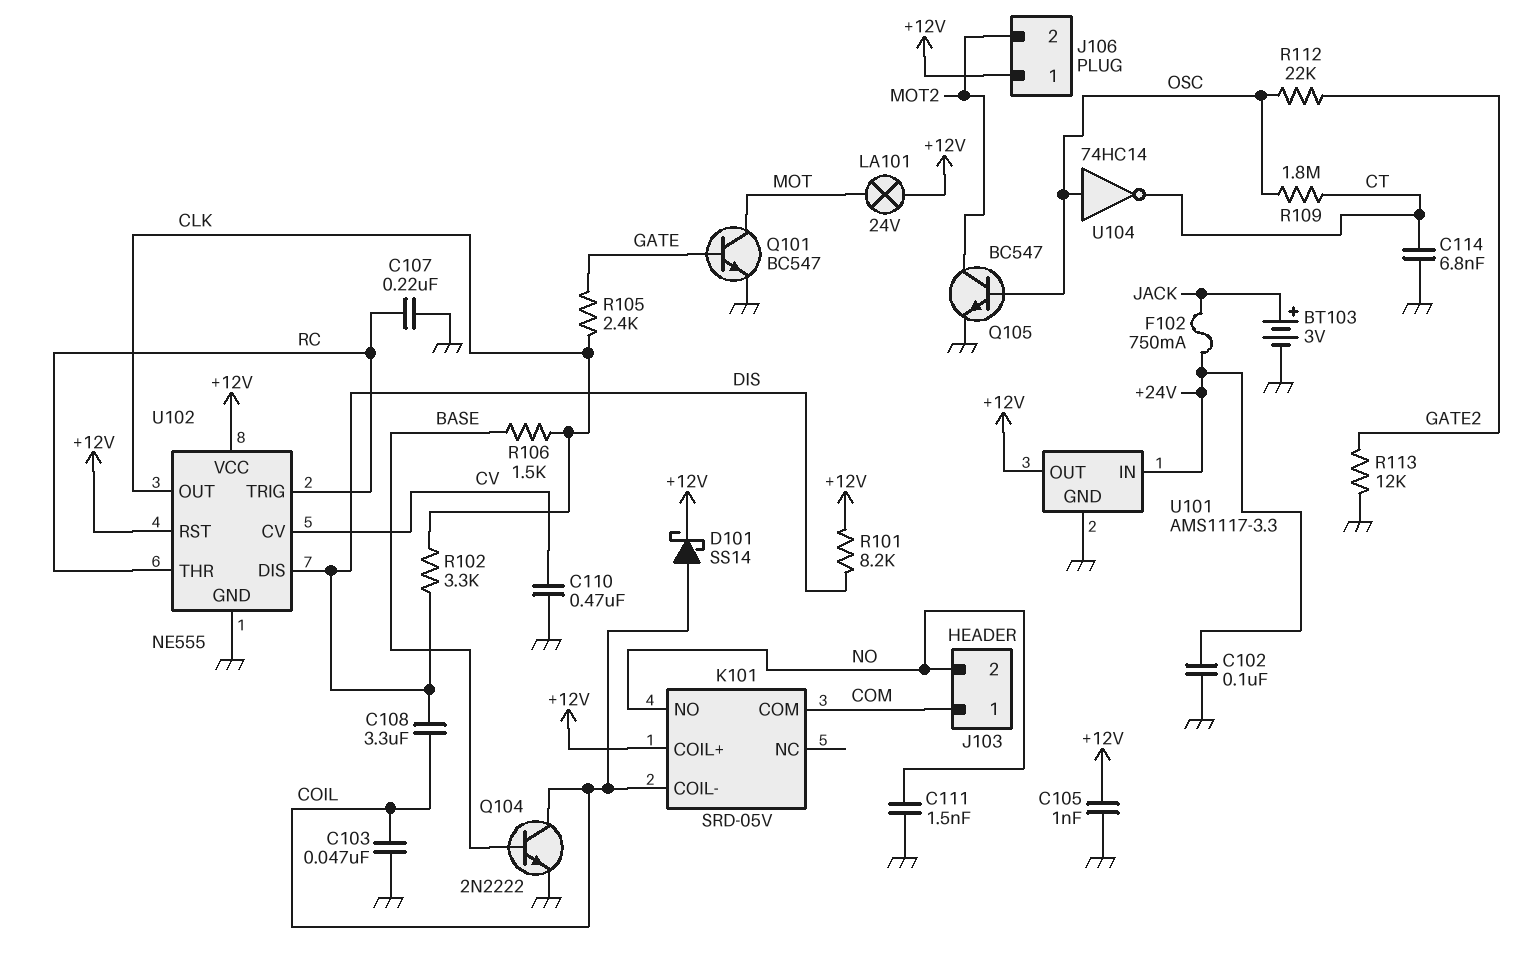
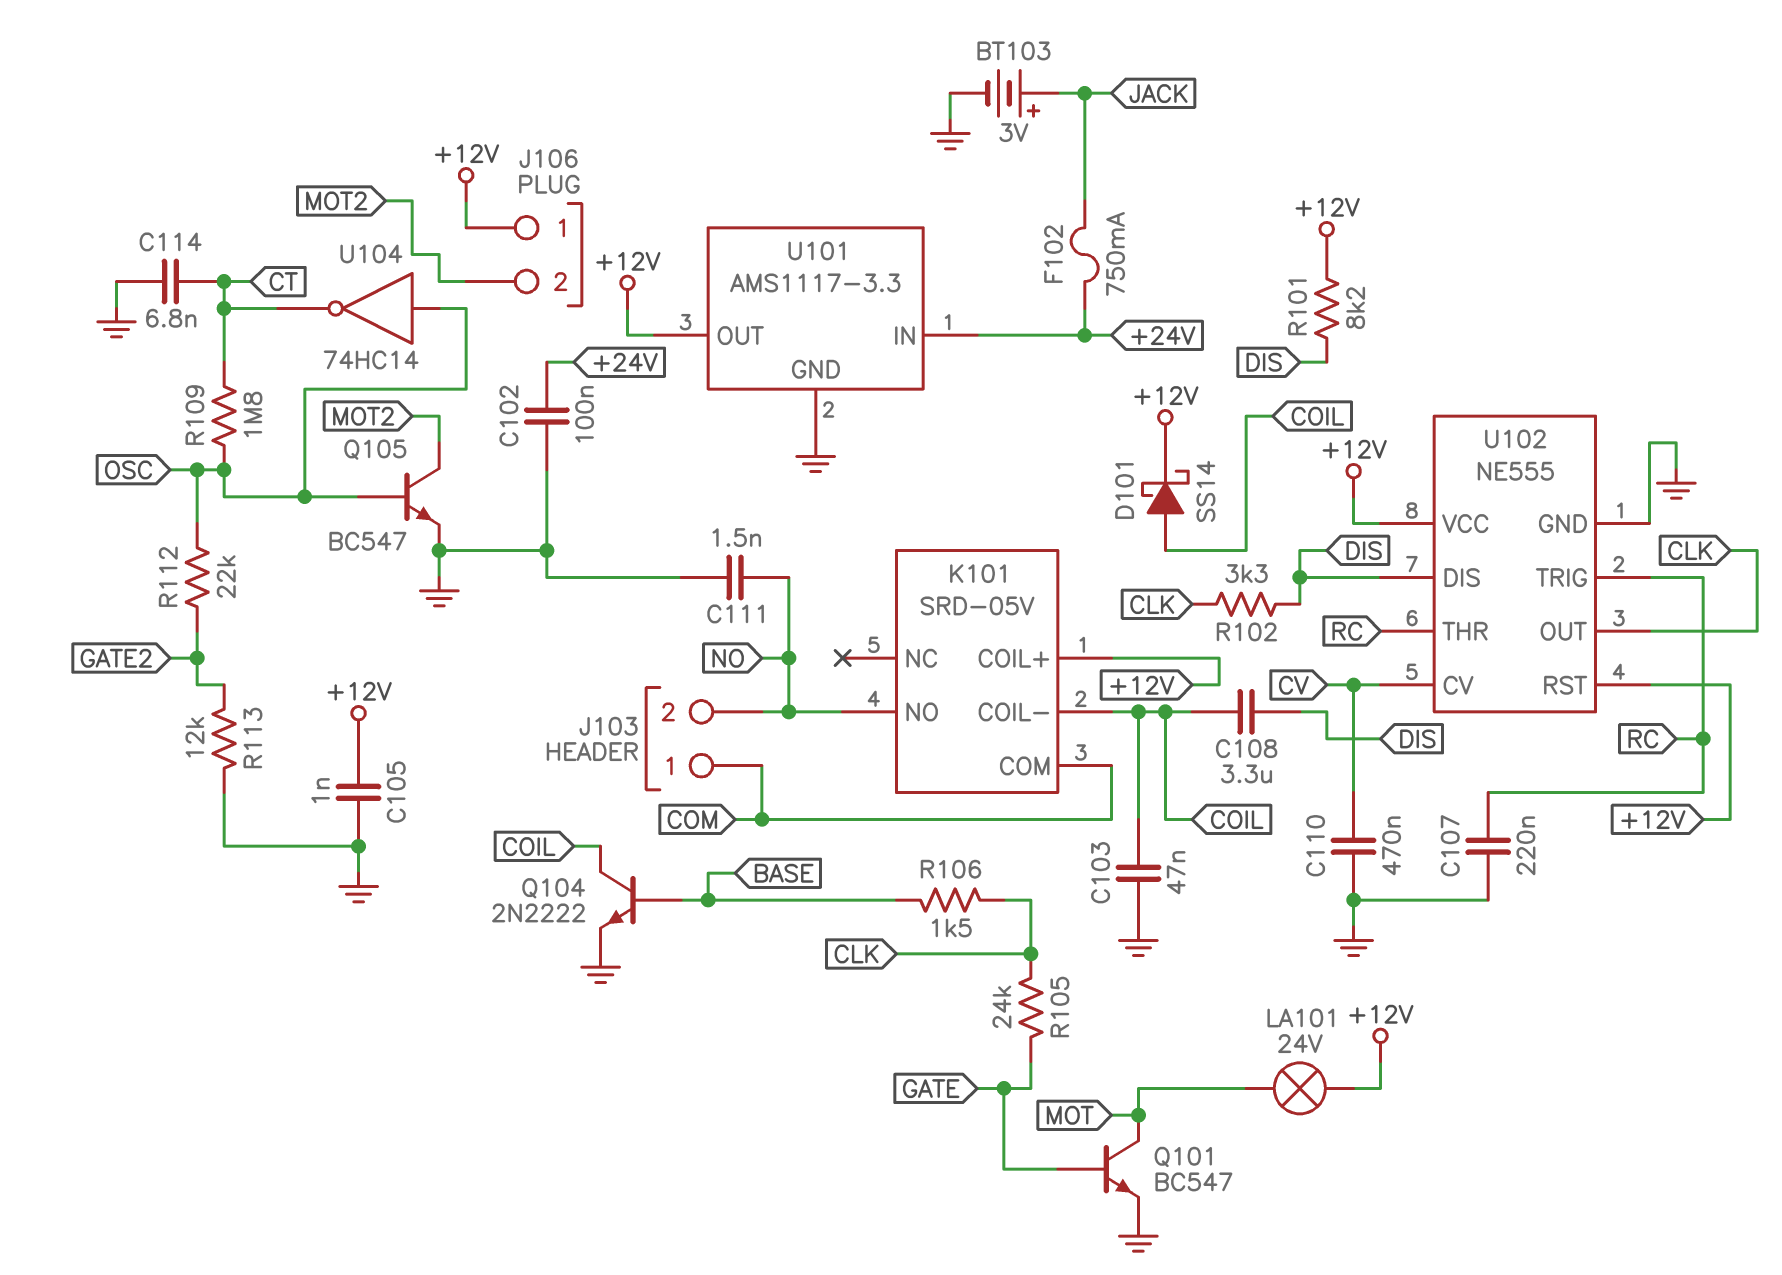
R105: 2.4k (CLK, GATE) -> 24k (CLK, GATE)

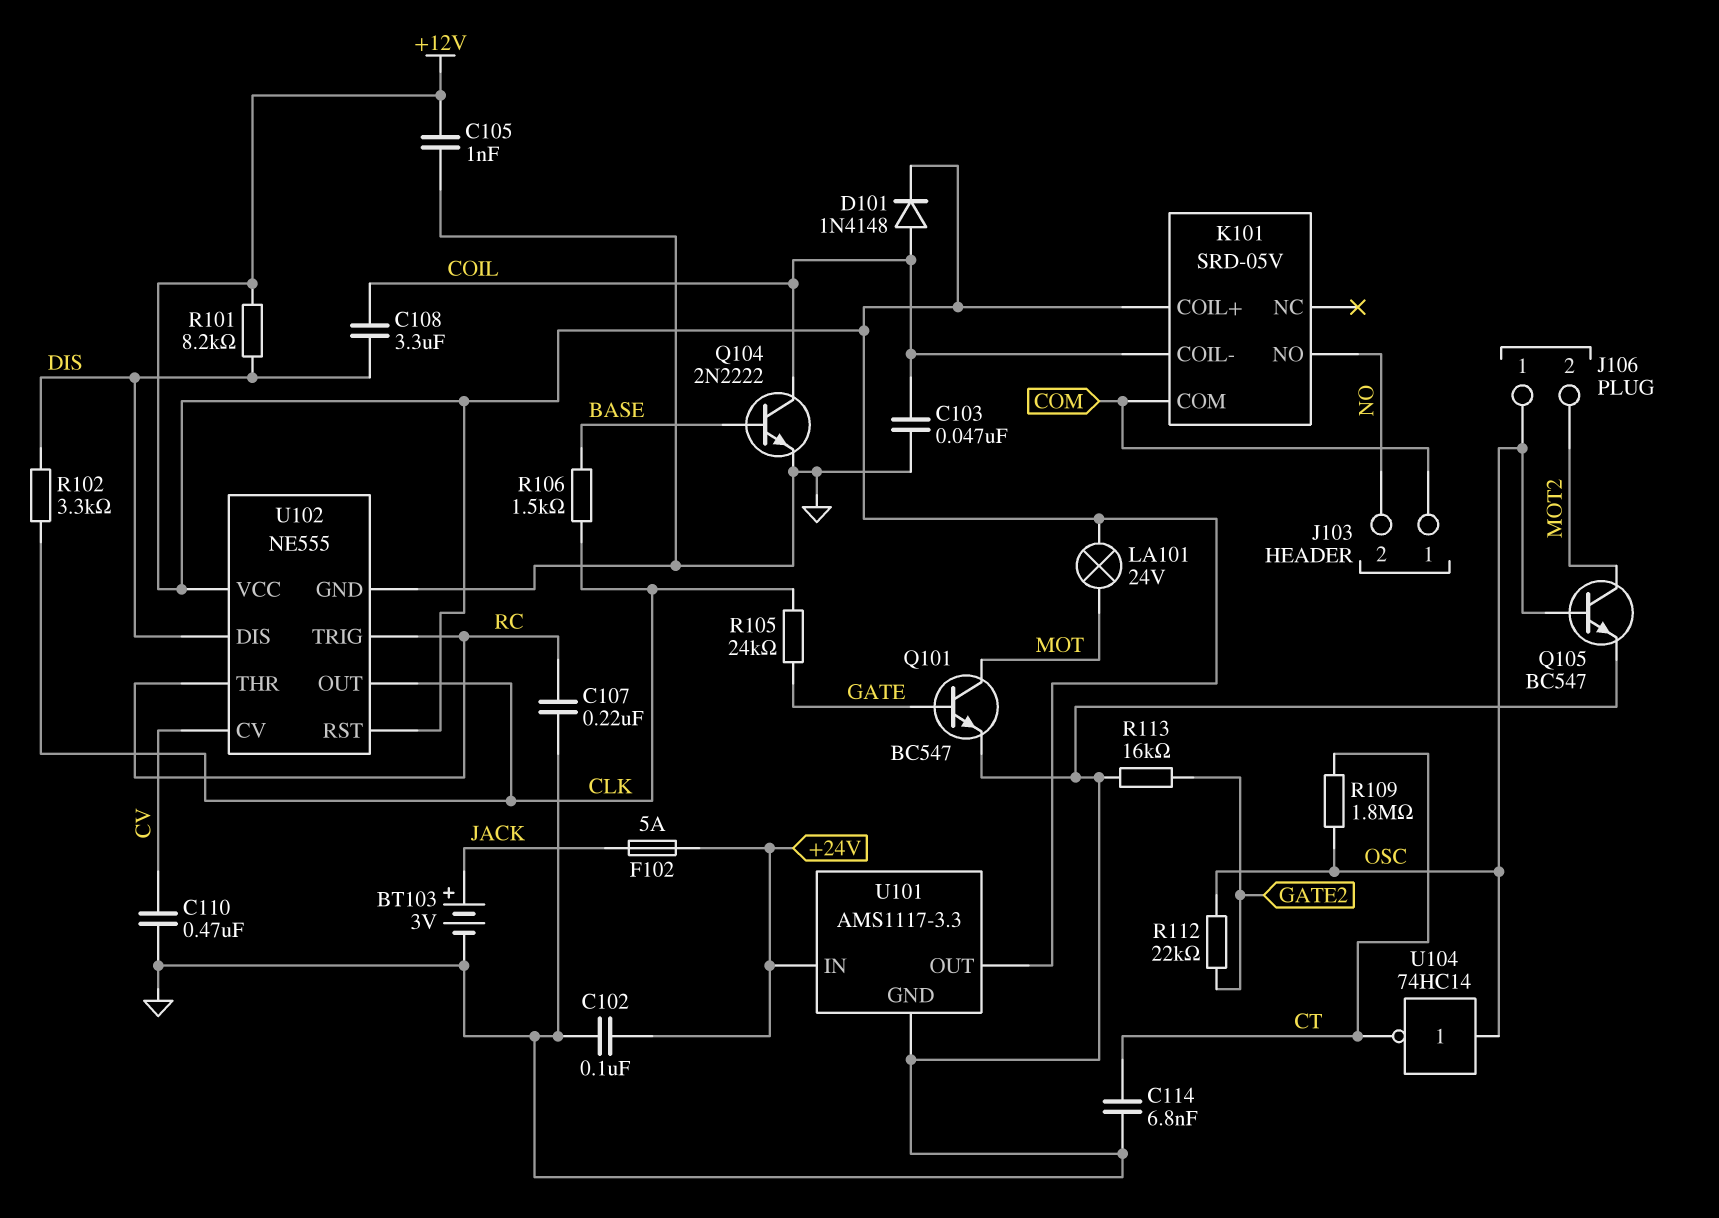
C111: 1.5nF (GND, NO) -> none
D101: schottky SS14 (A COIL, K +12V) -> diode 1N4148 (A COIL, K +12V)
F102: 750mA (+24V, JACK) -> 5A (+24V, JACK)
J106 pin 1: +12V -> OSC
R113: 12k (GATE2, GND) -> 16k (GATE2, GND)

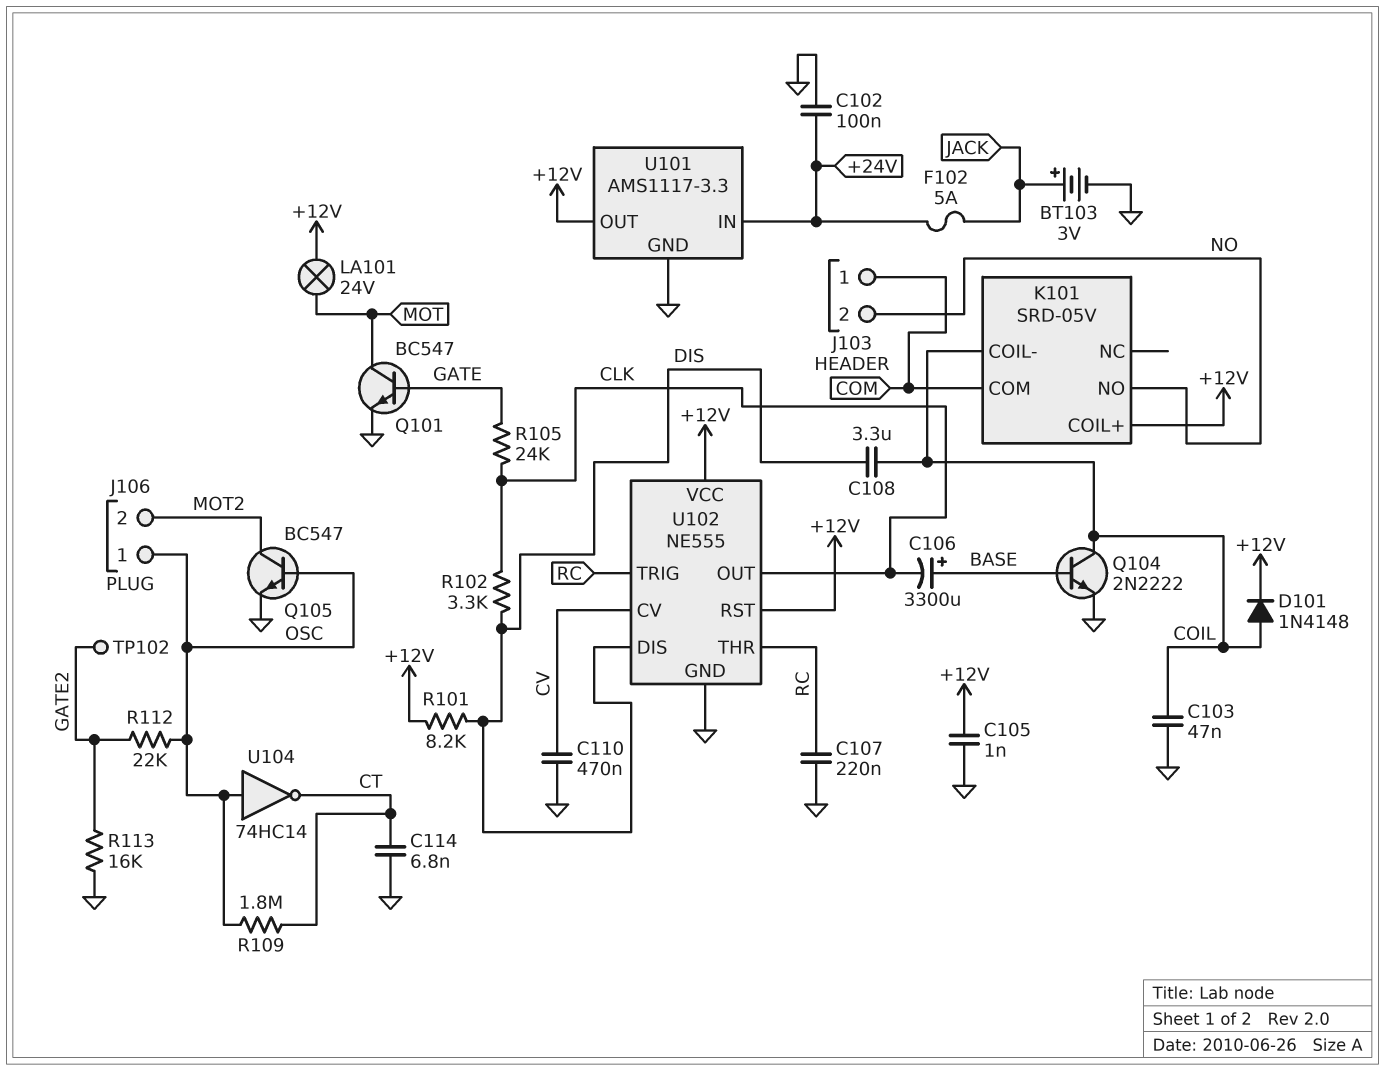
C106: none -> 3300uF (plus BASE, minus CLK)
R106: 1.5k (BASE, CLK) -> none
TP102: none -> test point (GATE2)

